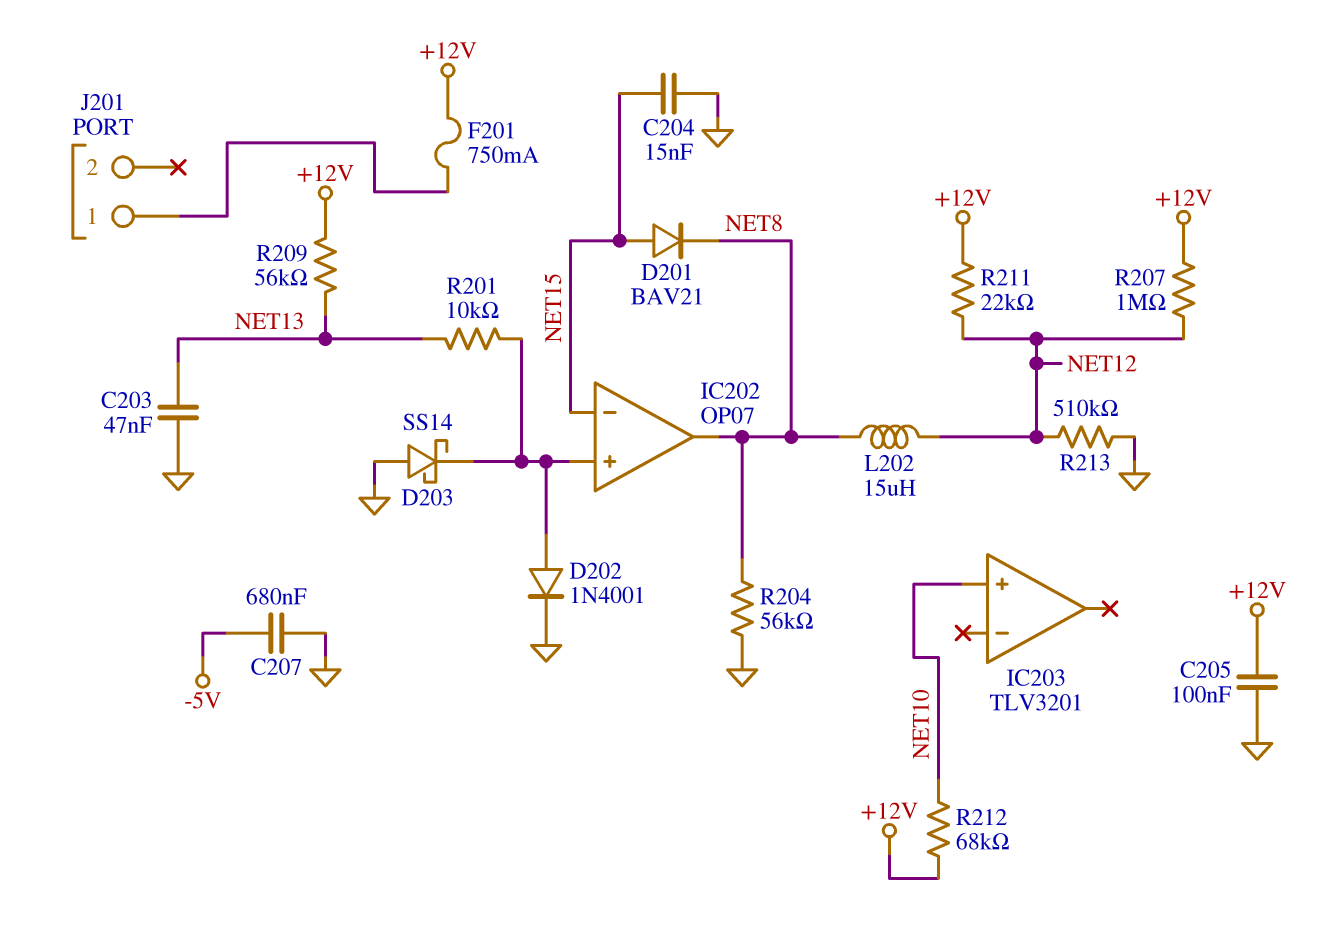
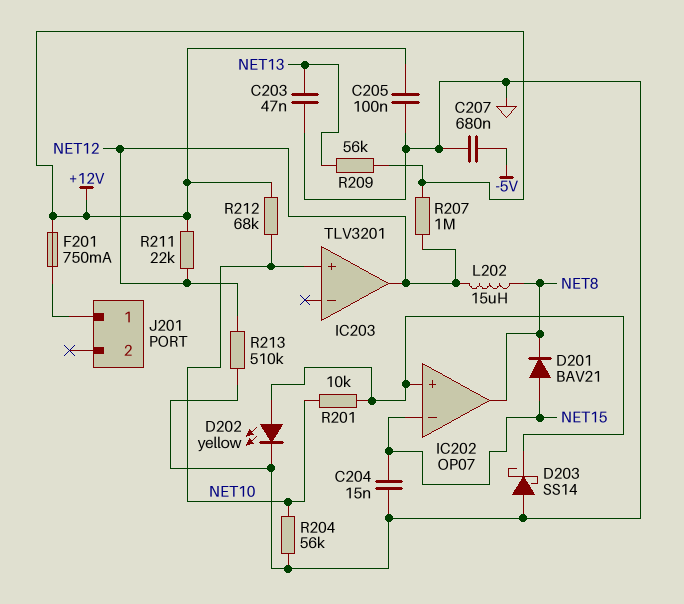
D202: diode 1N4001 (A IC202/in+, K GND) -> LED yellow (A IC202/in+, K GND)
IC203 pin out: none -> NET12
R201: 10k (IC202/in+, NET13) -> 10k (IC202/in+, NET10)
R204: 56k (GND, NET8) -> 56k (GND, NET10)

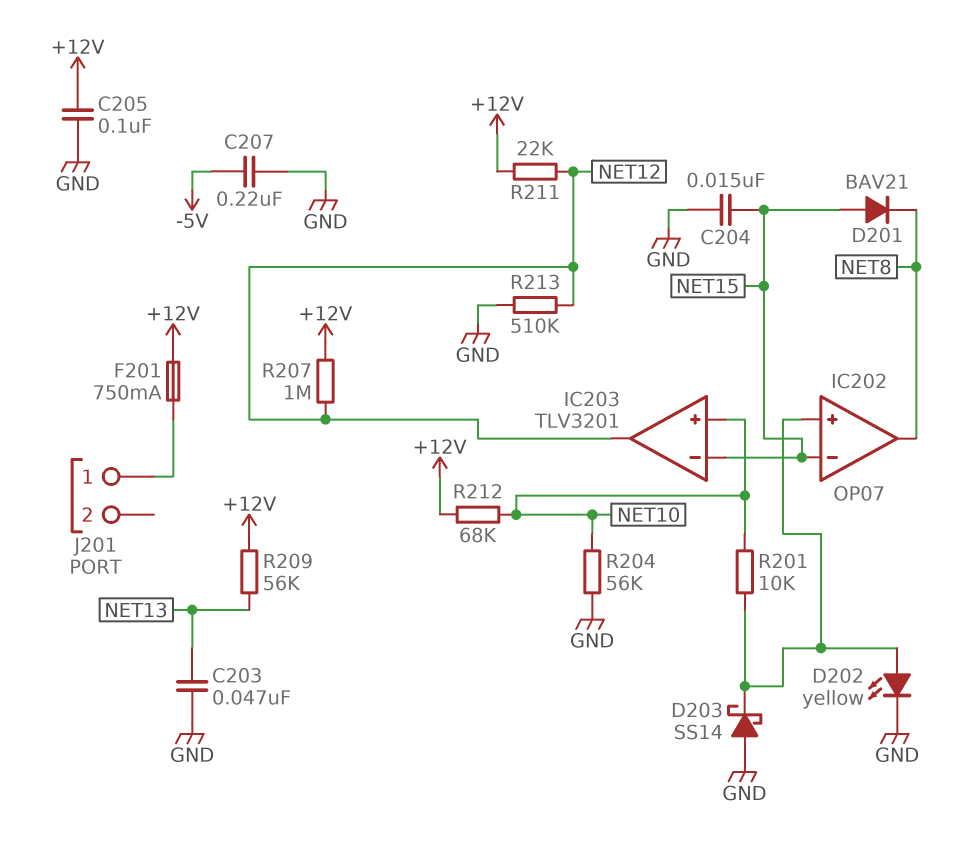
C207: 680nF (-5V, GND) -> 220nF (-5V, GND)
IC203 pin in-: none -> NET15
L202: 15uH (NET8, NET12) -> none

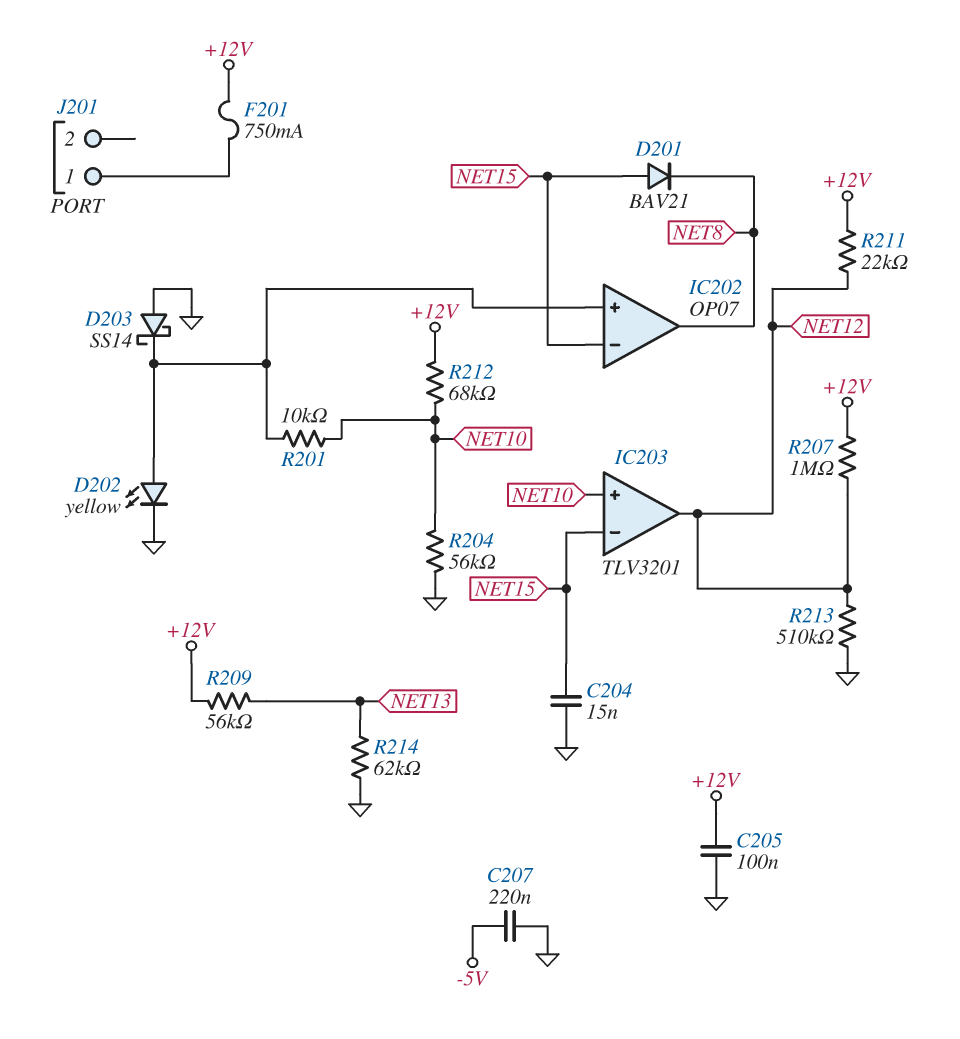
C203: 47nF (GND, NET13) -> none
R214: none -> 62k (GND, NET13)

